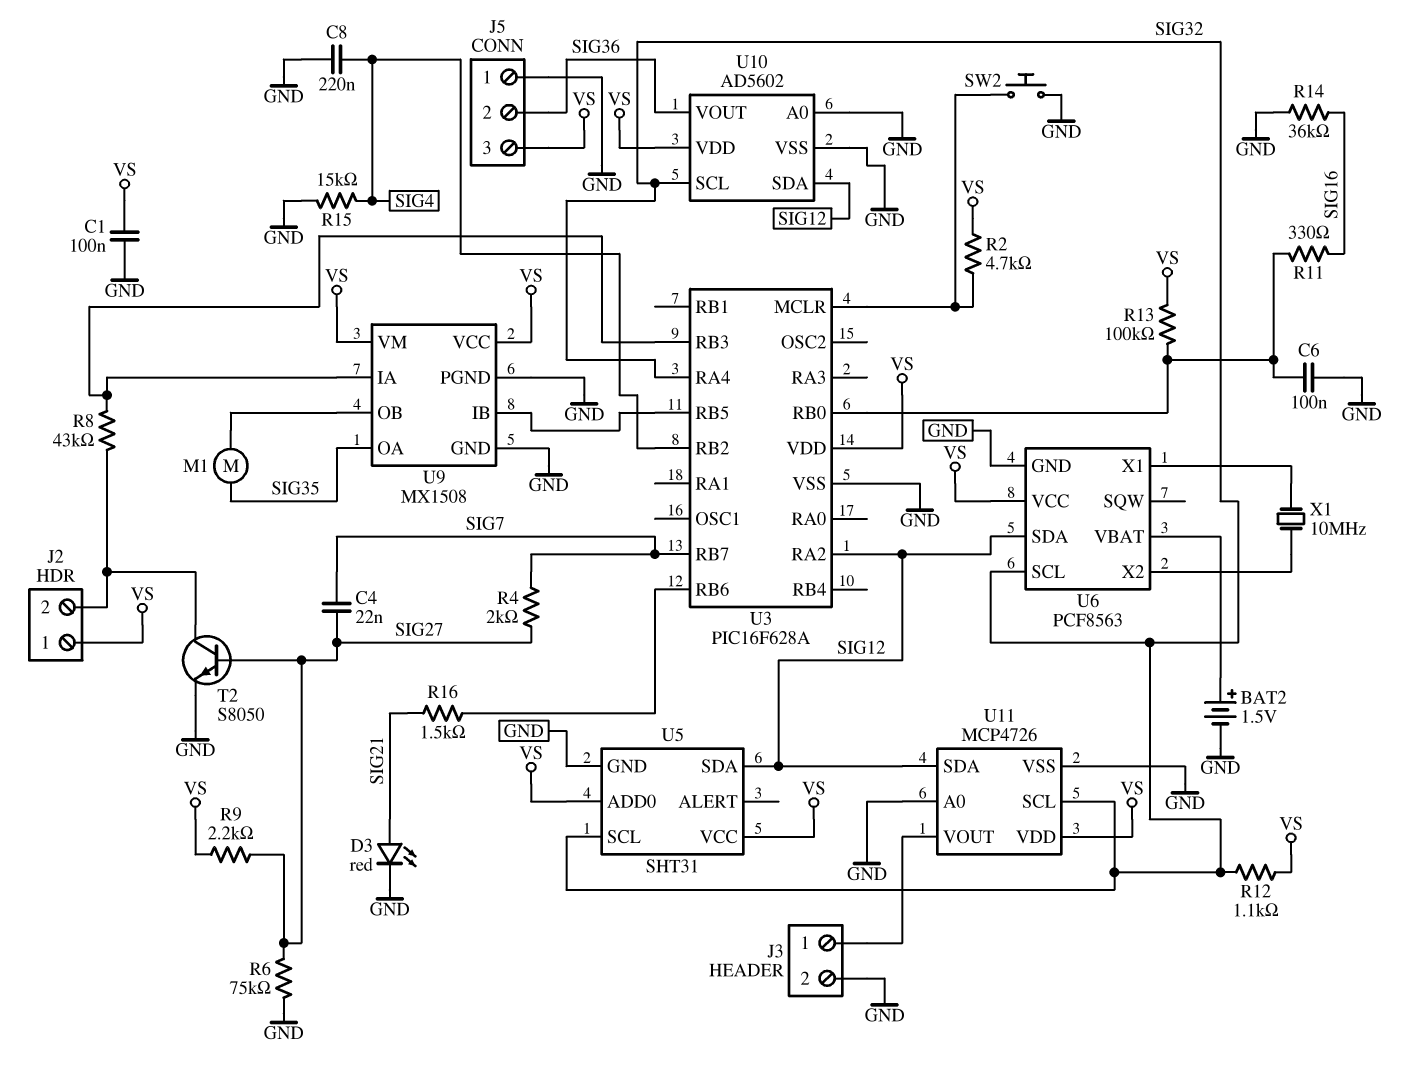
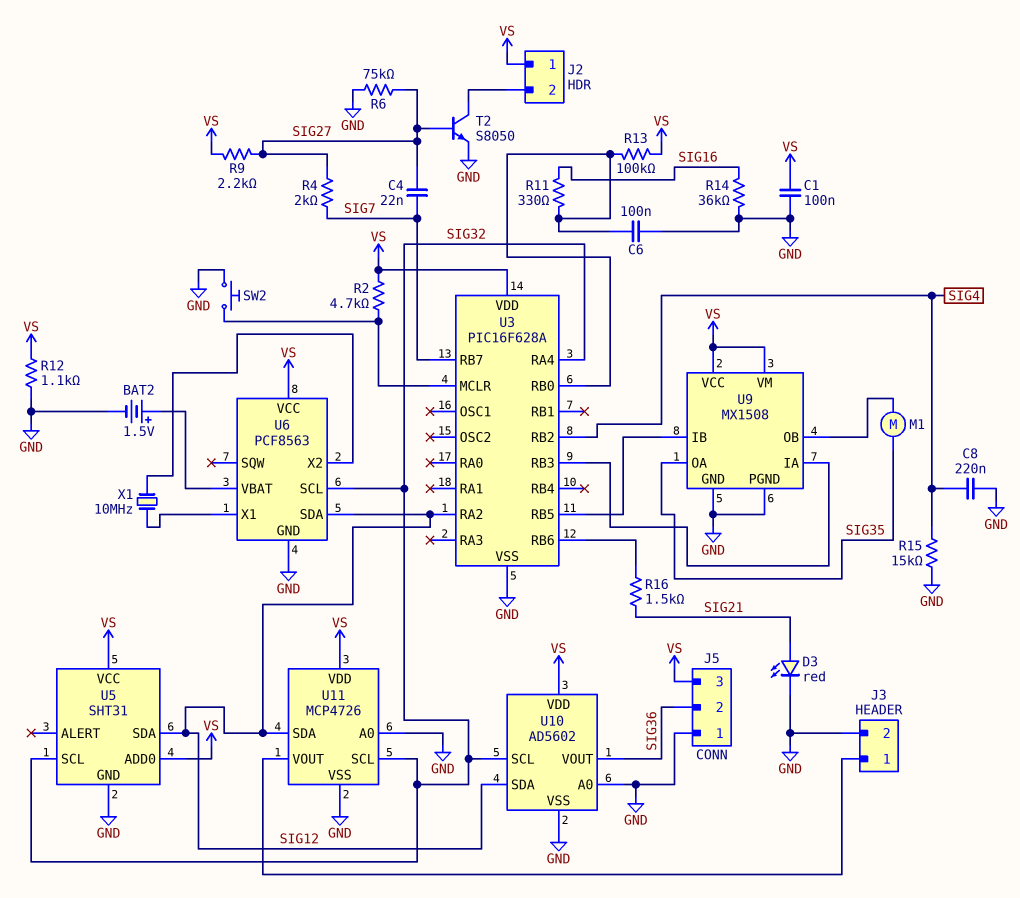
R8: 43k (J2/2, U3/RB3) -> none
R12: 1.1k (SIG32, VS) -> 1.1k (GND, VS)

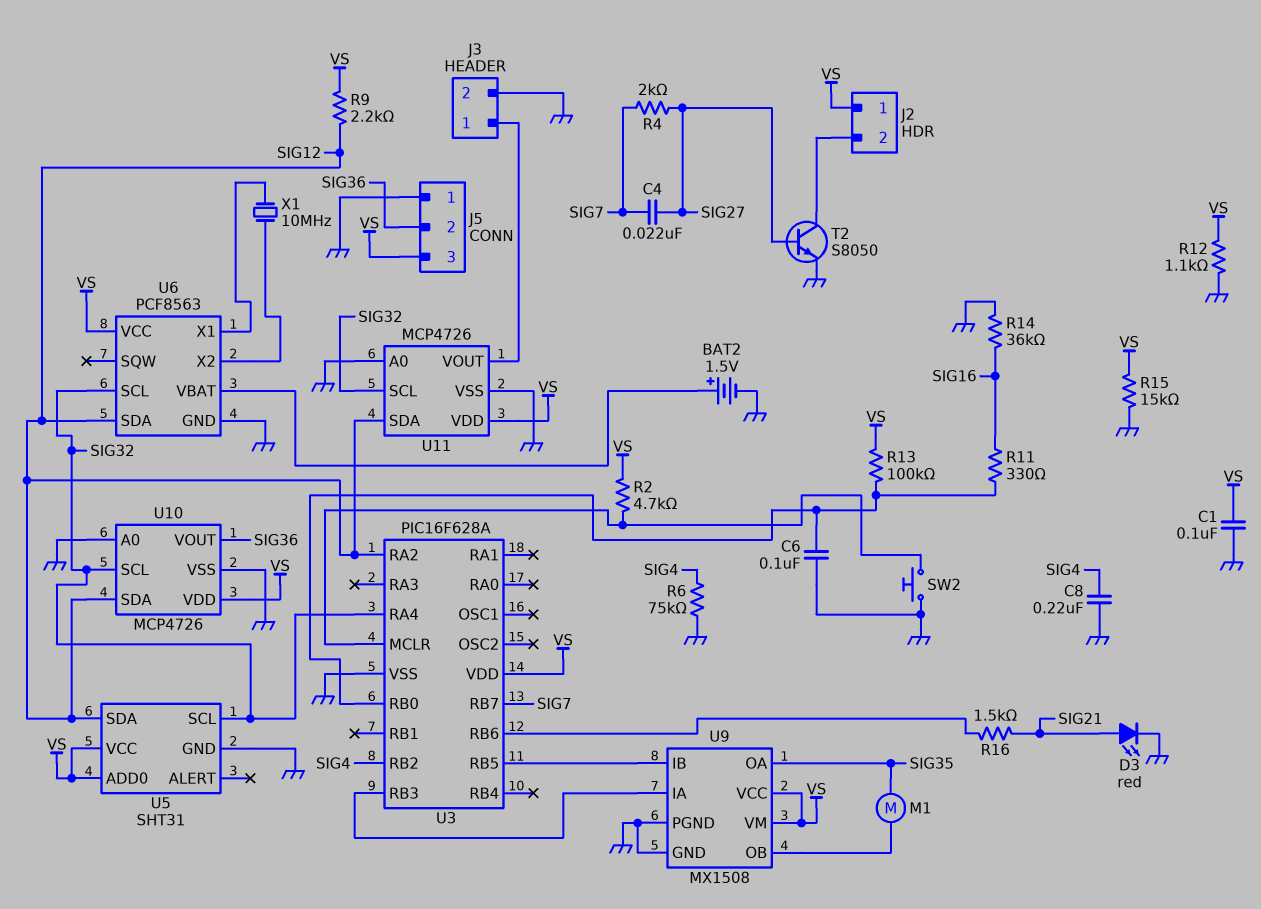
R6: 75k (GND, SIG27) -> 75k (GND, SIG4)
R9: 2.2k (SIG27, VS) -> 2.2k (SIG12, VS)
R15: 15k (GND, SIG4) -> 15k (GND, VS)
U10: AD5602 -> MCP4726

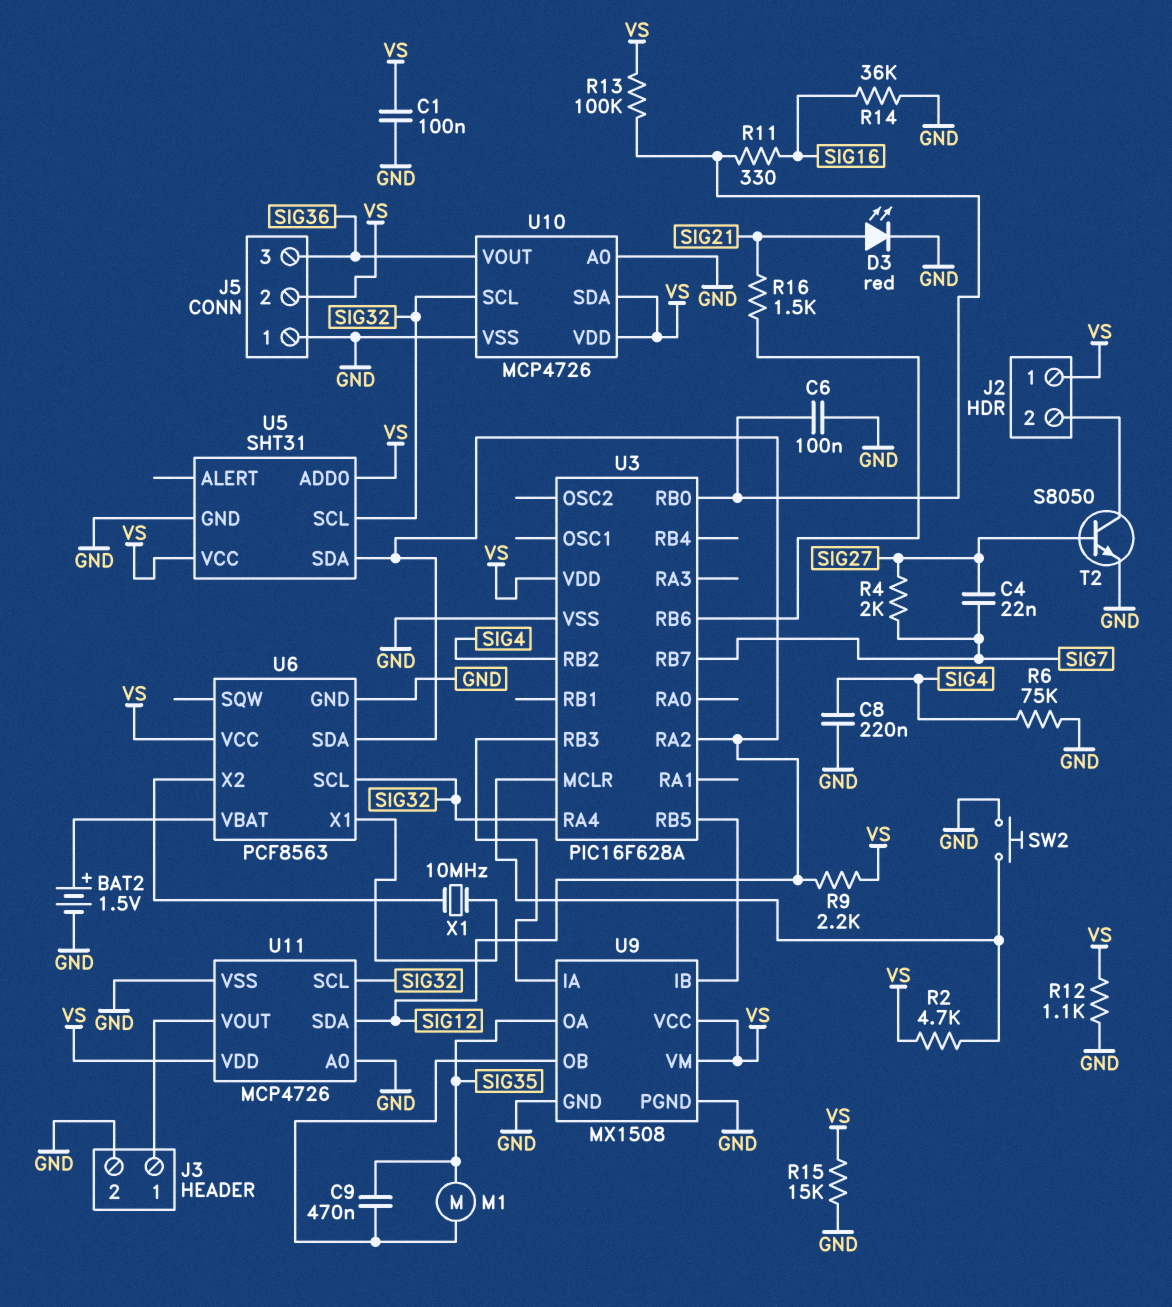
C9: none -> 470nF (SIG35, U9/OB)
J5 pin 2: SIG36 -> VS
J5 pin 3: VS -> SIG36
U10 pin SDA: SIG12 -> VS

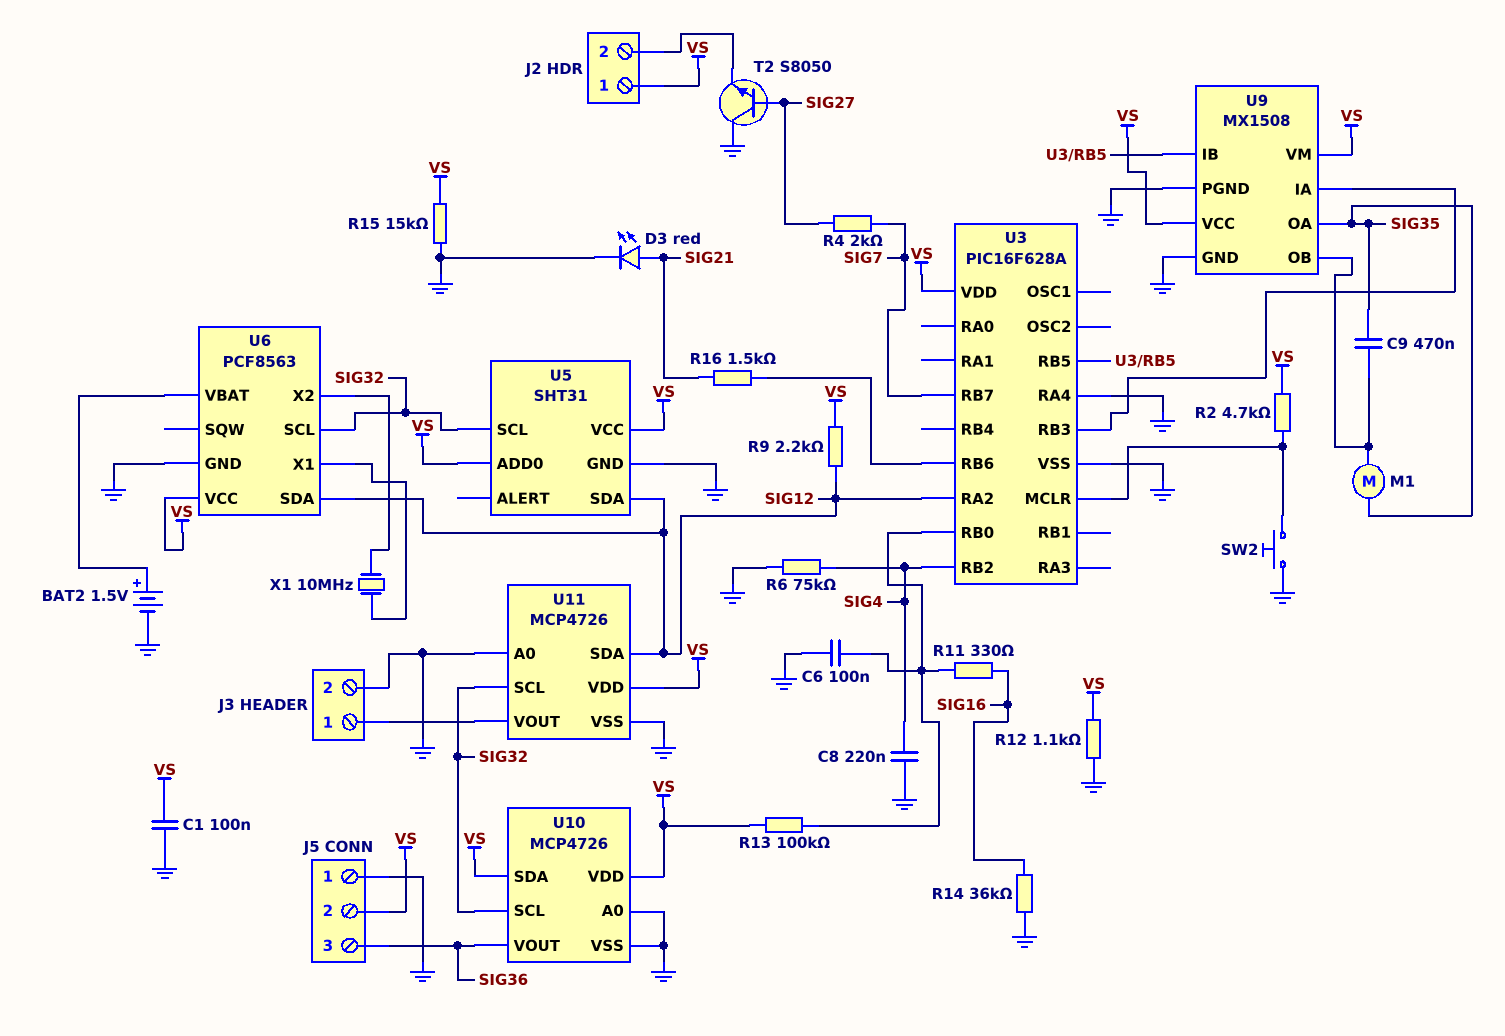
C4: 22nF (SIG7, SIG27) -> none
T2: NPN S8050 (B SIG27, C J2/2, E GND) -> NPN S8050 (B SIG27, C GND, E J2/2)
U3 pin RA4: SIG32 -> GND

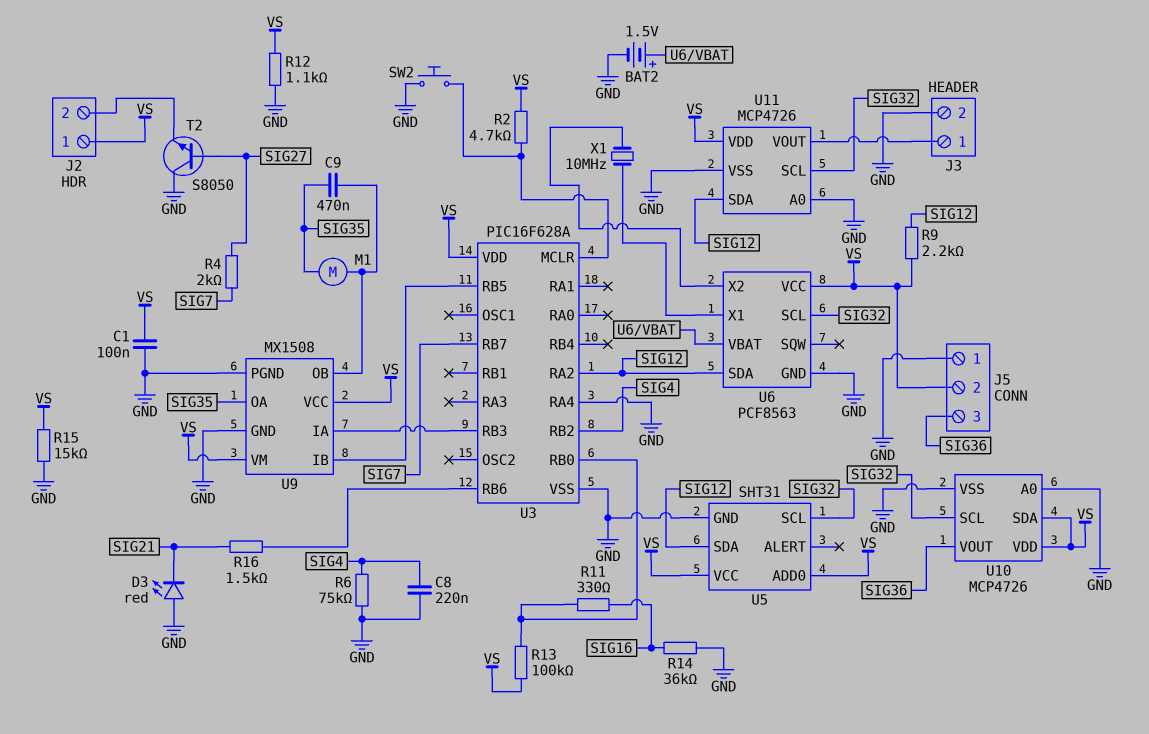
C6: 100nF (GND, U3/RB0) -> none
D3: LED red (A SIG21, K GND) -> LED red (A GND, K SIG21)

